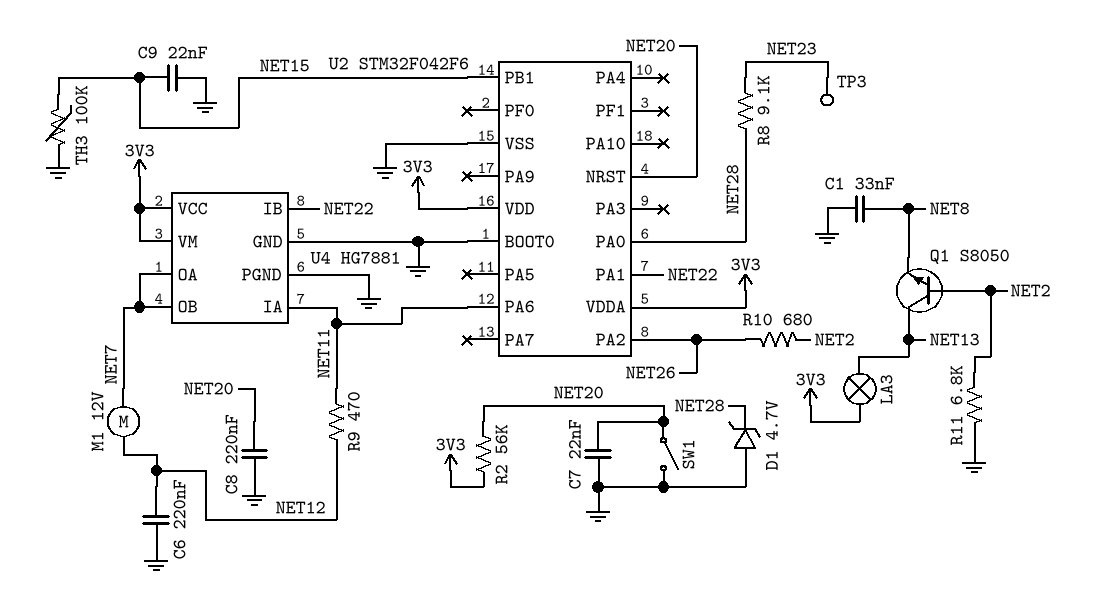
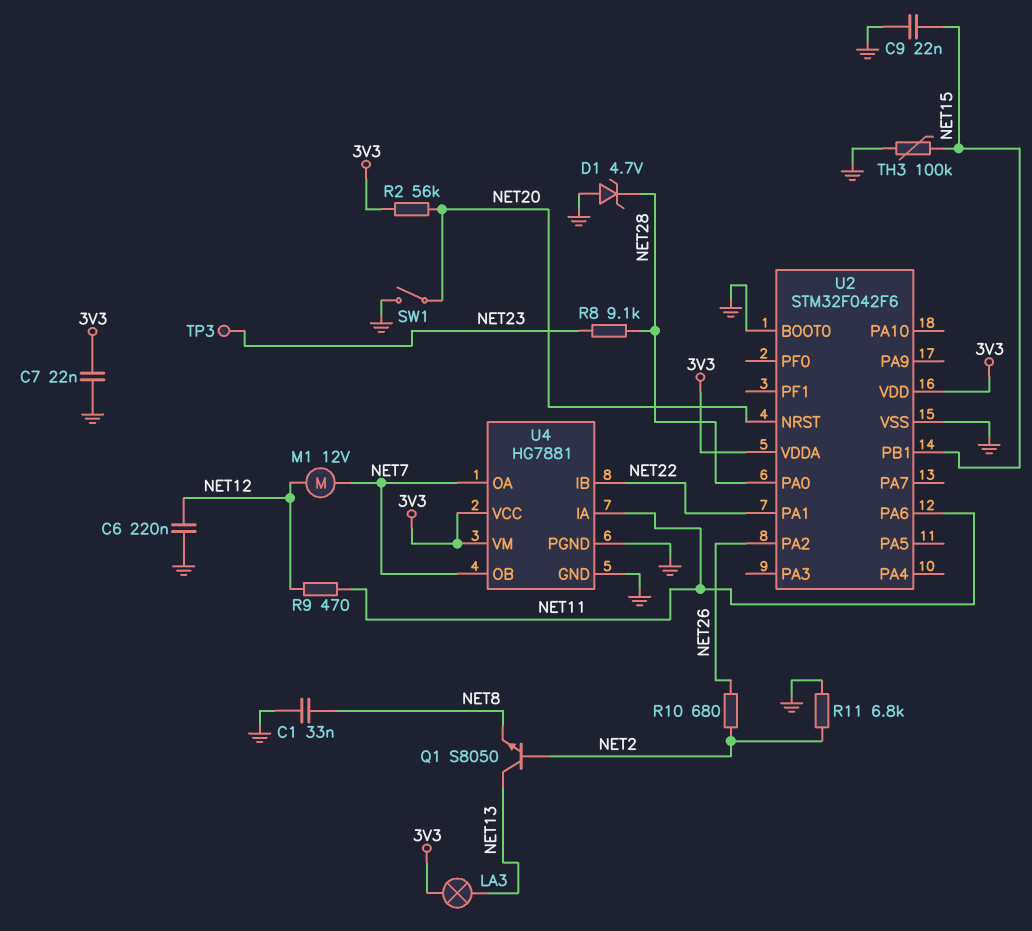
C7: 22nF (GND, NET20) -> 22nF (3V3, GND)
C8: 220nF (GND, NET20) -> none

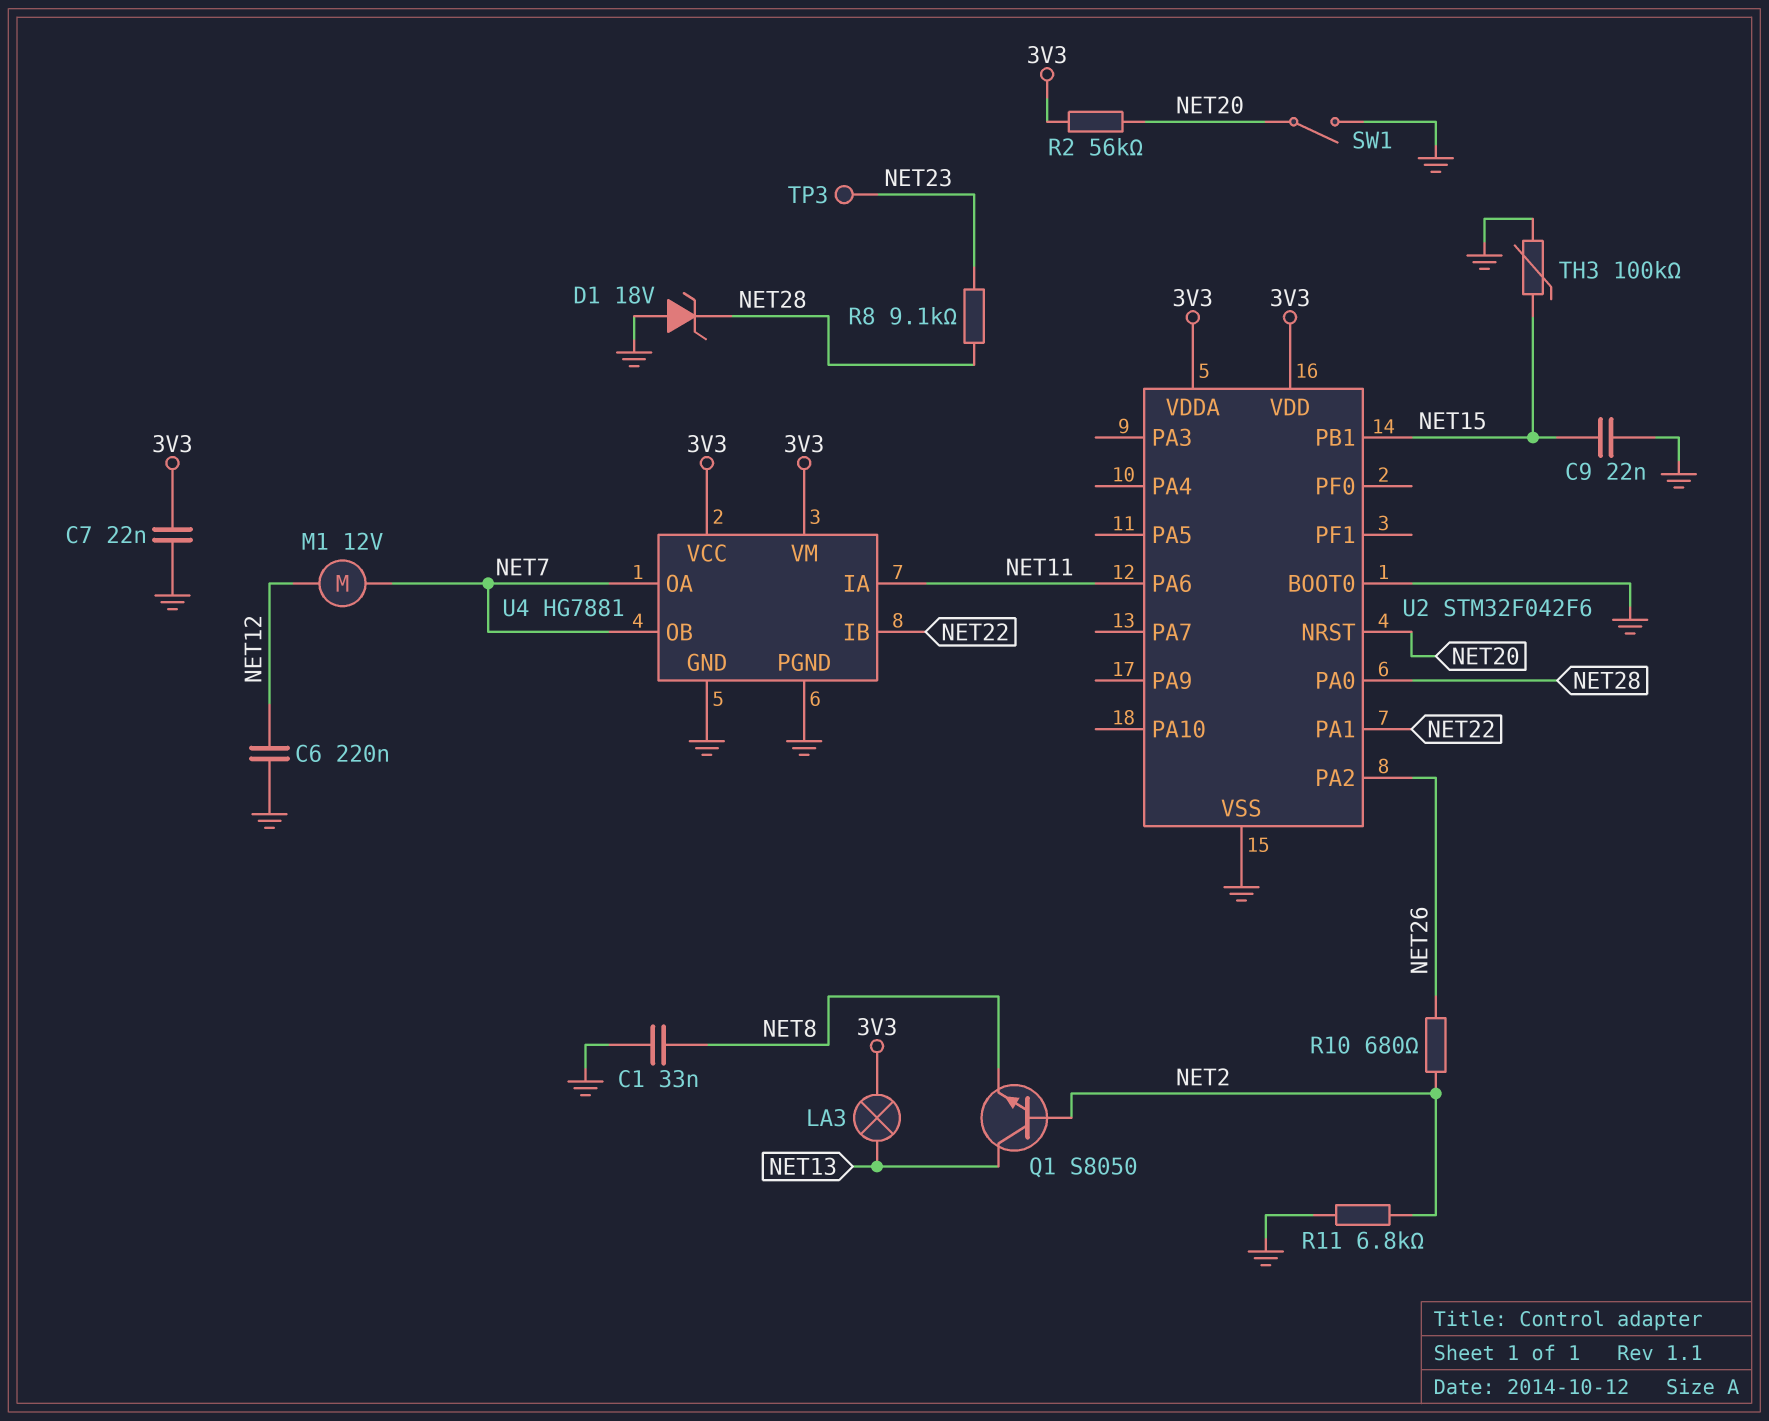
D1: zener 4.7V (A GND, K NET28) -> zener 18V (A GND, K NET28)
R9: 470 (NET11, NET12) -> none

